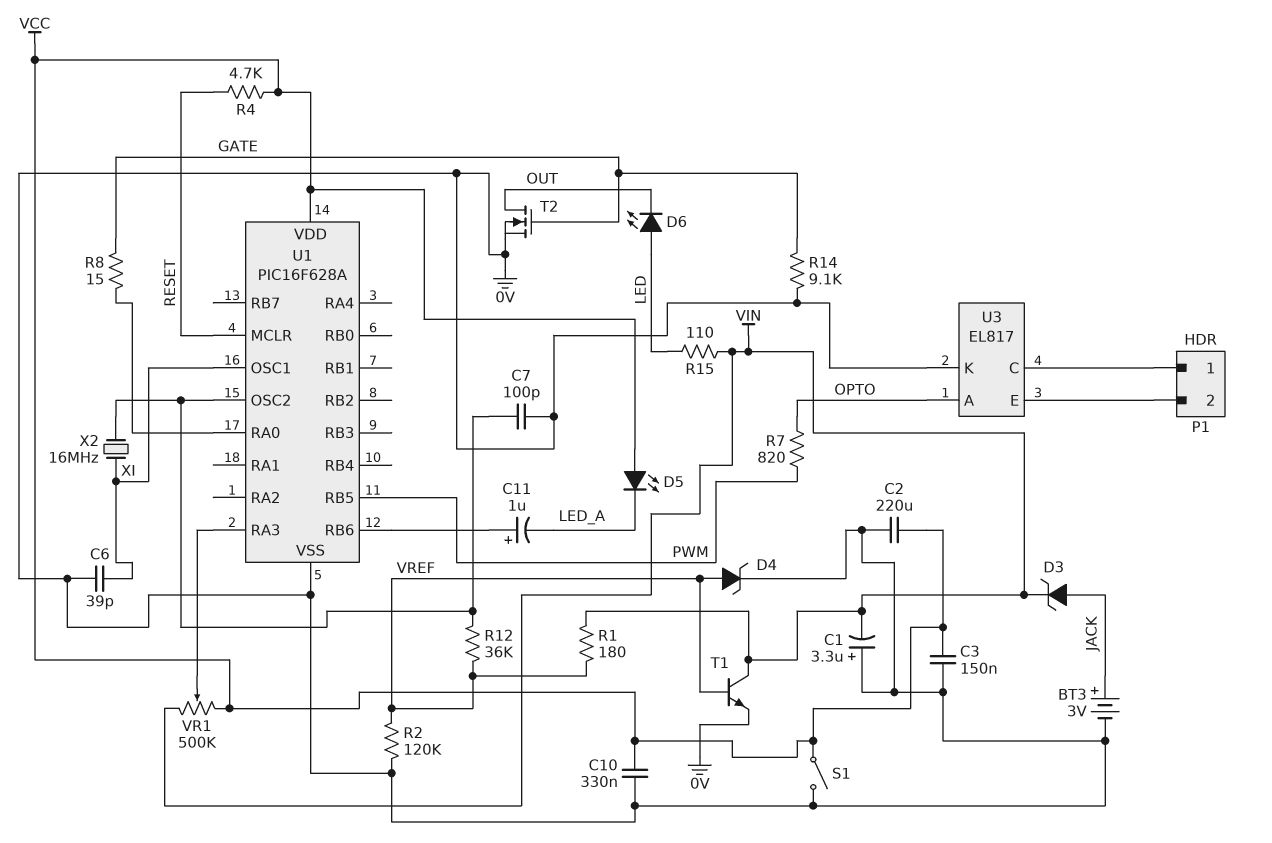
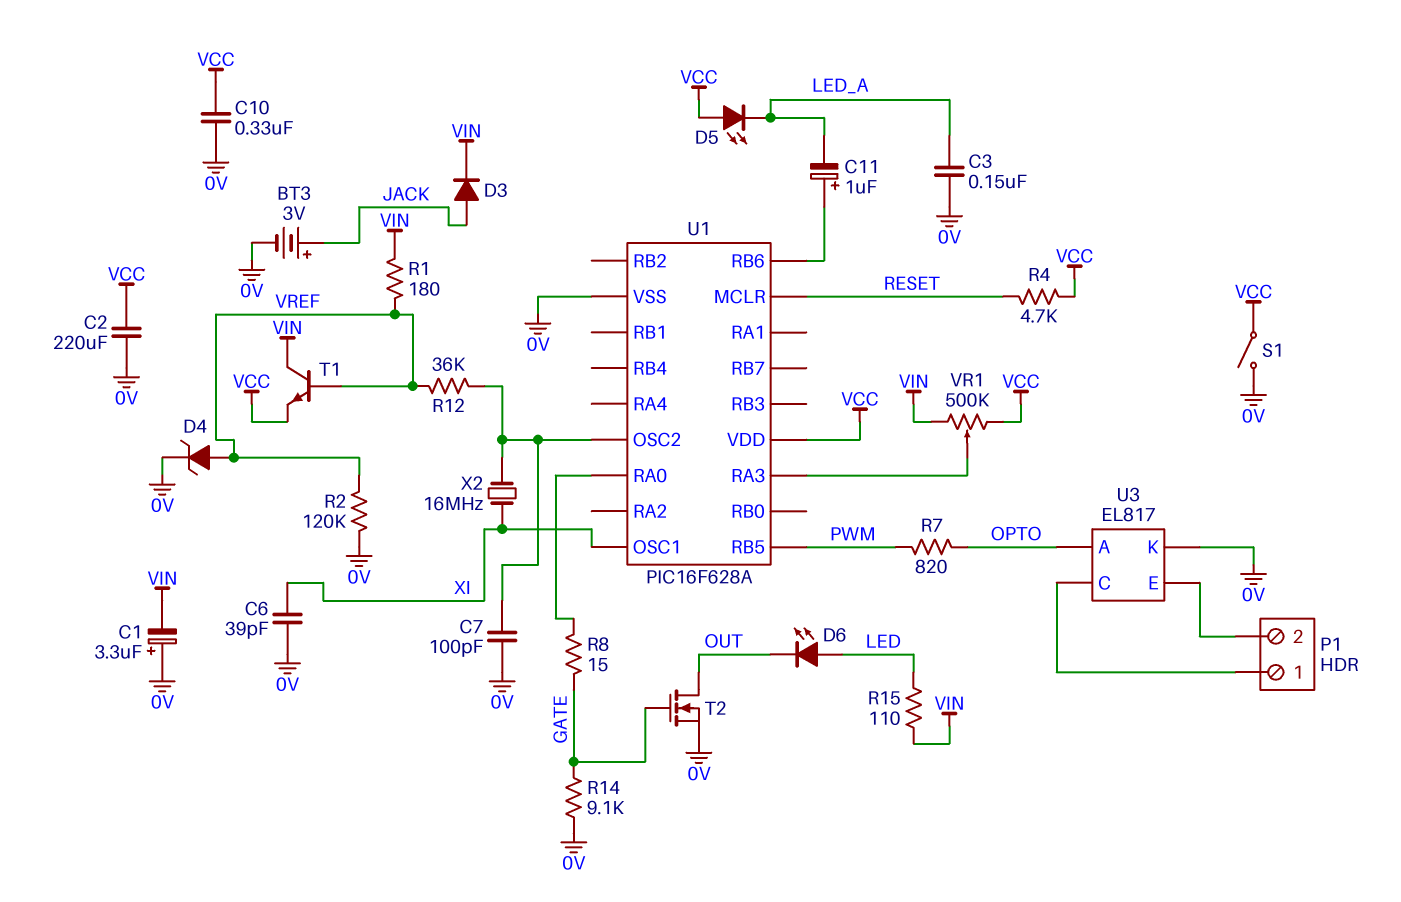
C3: 150nF (0V, VCC) -> 150nF (0V, LED_A)
D3: zener (A JACK, K VIN) -> diode (A JACK, K VIN)
T1: NPN (B VREF, C VIN, E 0V) -> NPN (B VREF, C VIN, E VCC)

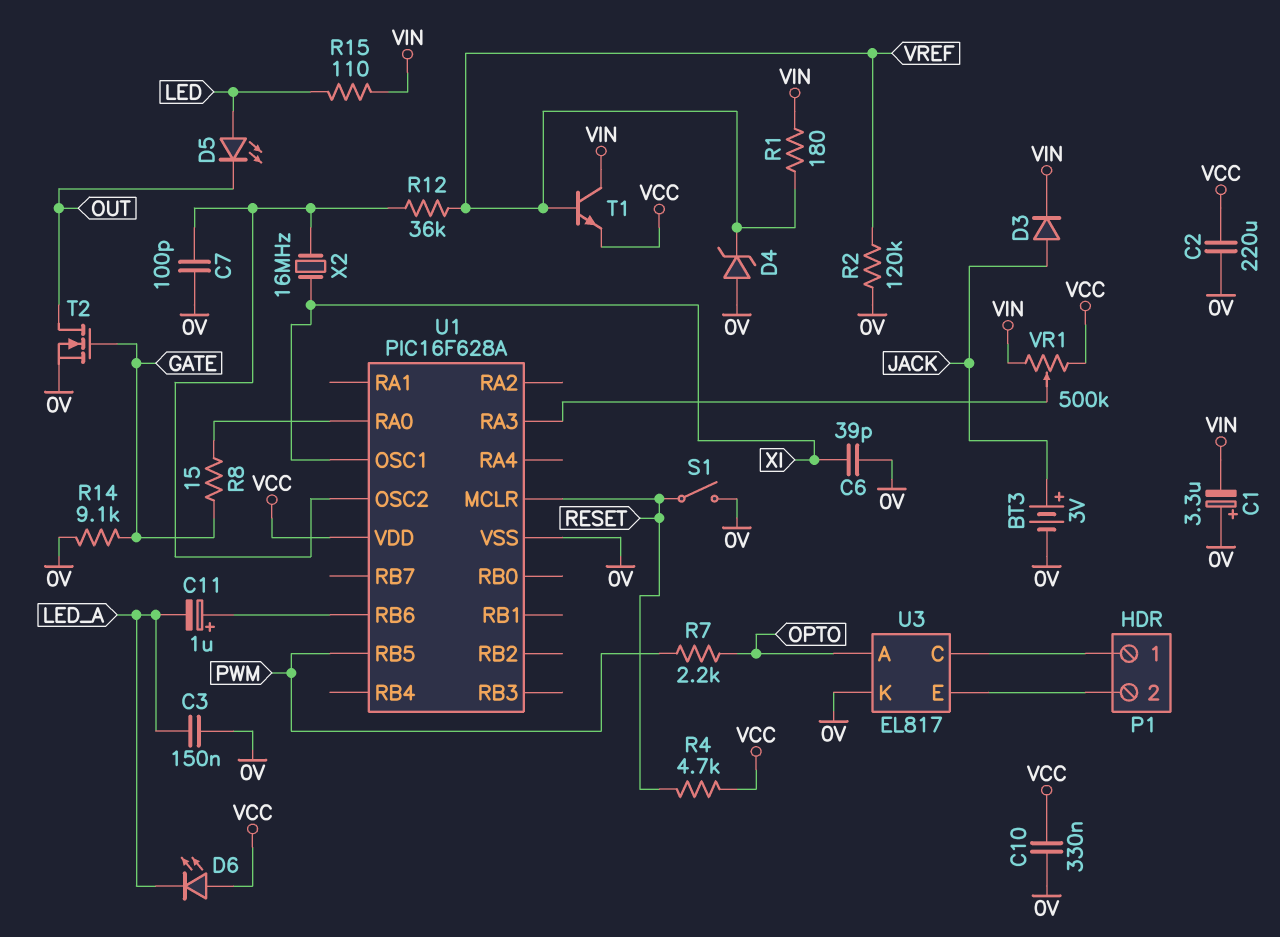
D4: zener (A VREF, K 0V) -> zener (A 0V, K VREF)
D5: LED (A VCC, K LED_A) -> LED (A LED, K OUT)
D6: LED (A LED, K OUT) -> LED (A VCC, K LED_A)
R7: 820 (OPTO, PWM) -> 2.2k (OPTO, PWM)
S1: switch (0V, VCC) -> switch (0V, RESET)

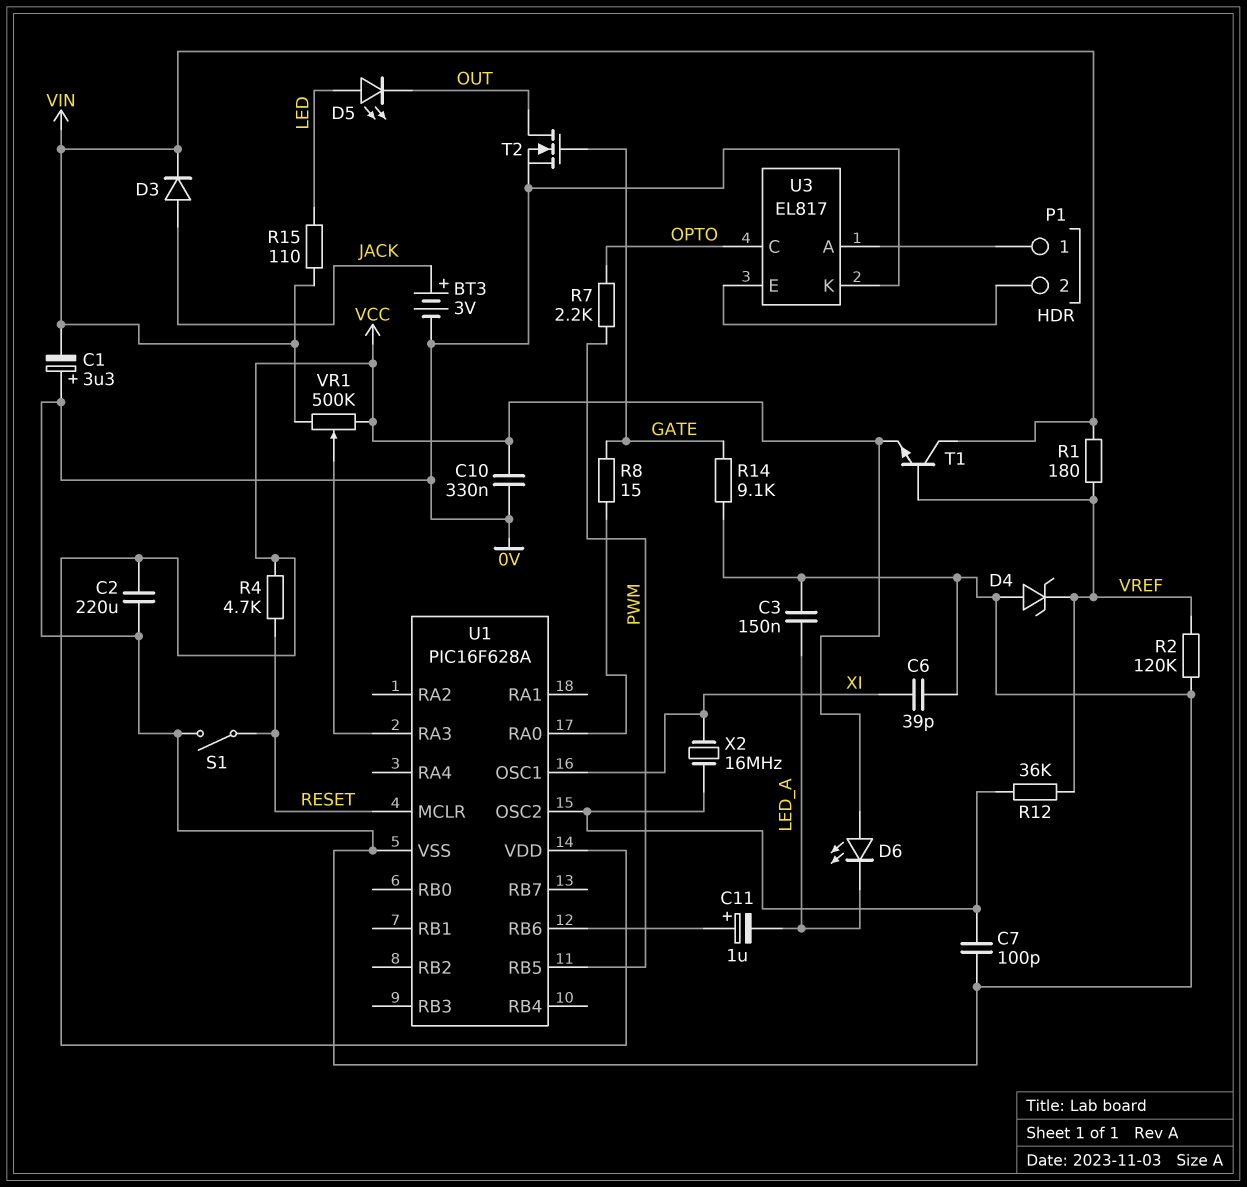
U3 pin A: OPTO -> P1/1
U3 pin C: P1/1 -> OPTO

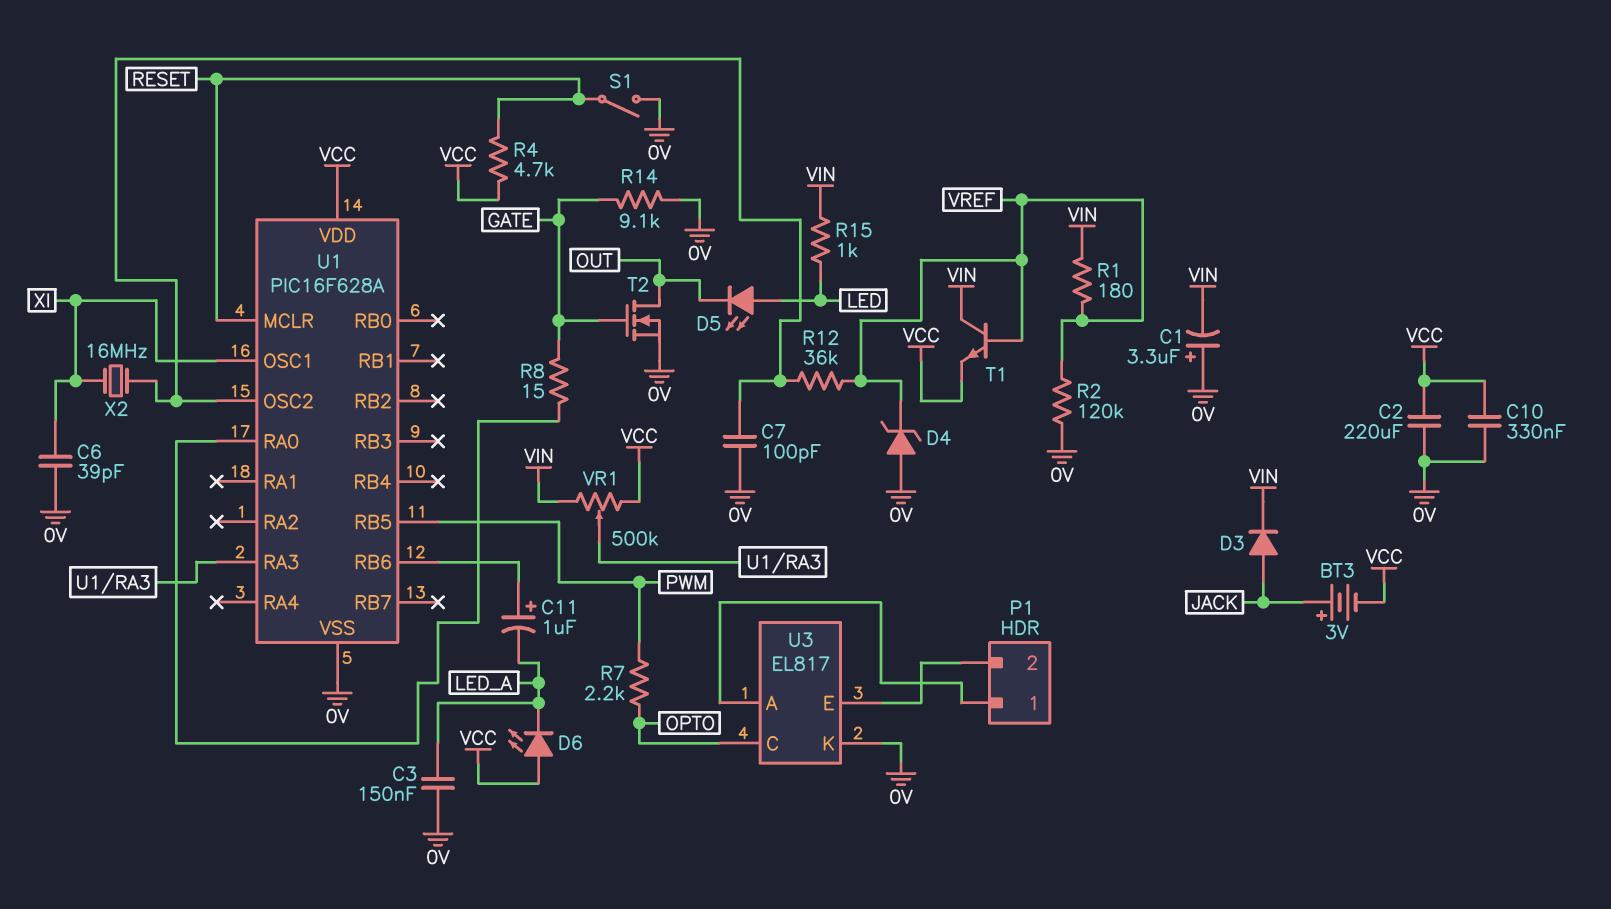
BT3: 3V (plus JACK, minus 0V) -> 3V (plus JACK, minus VCC)
R15: 110 (LED, VIN) -> 1k (LED, VIN)

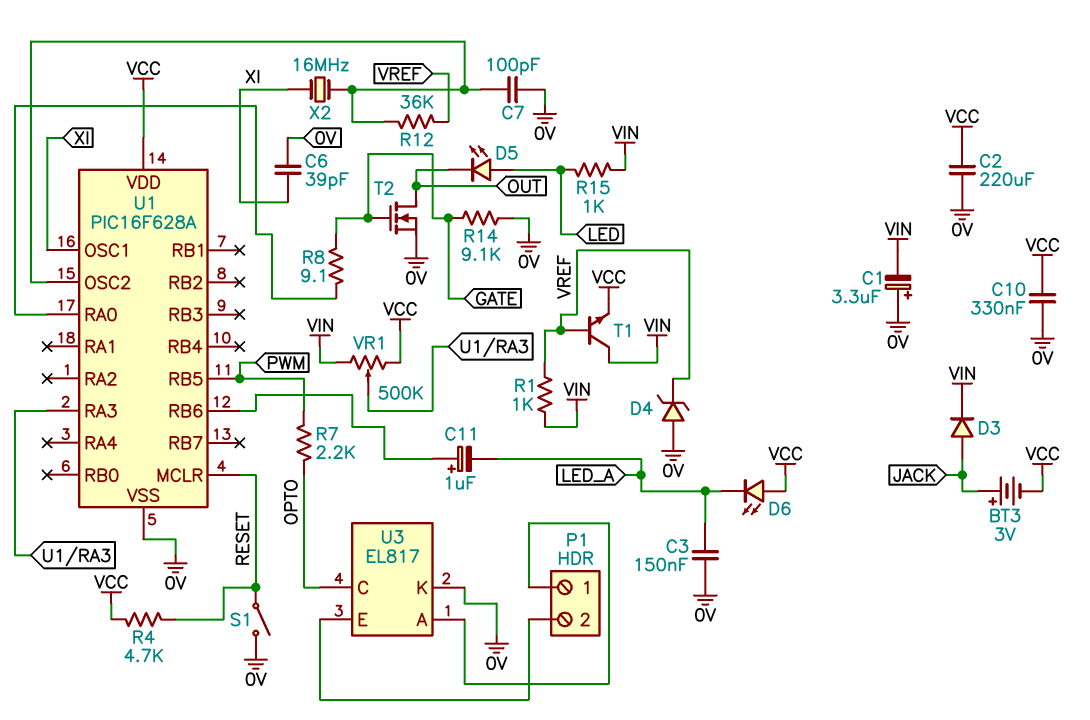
R1: 180 (VIN, VREF) -> 1k (VIN, VREF)
R2: 120k (0V, VREF) -> none
R8: 15 (GATE, U1/RA0) -> 9.1 (GATE, U1/RA0)

